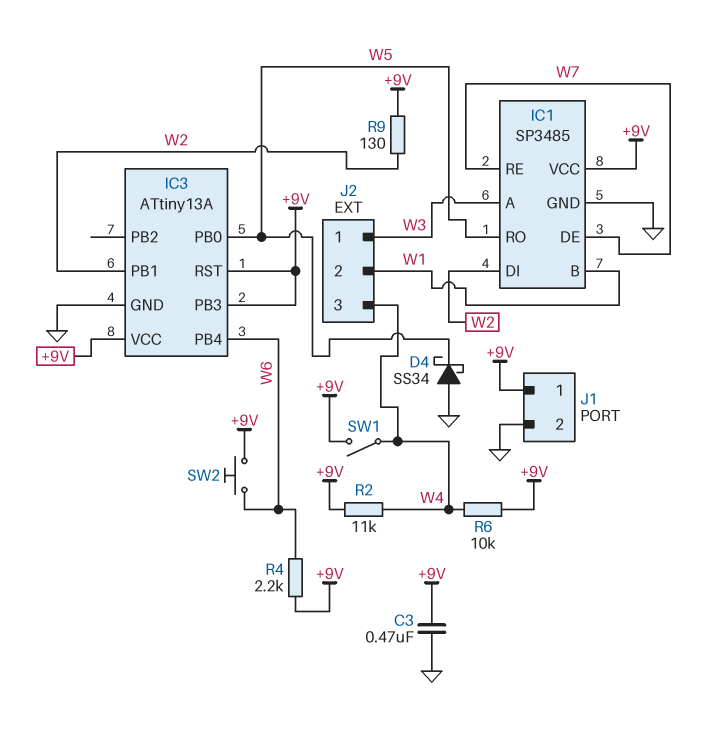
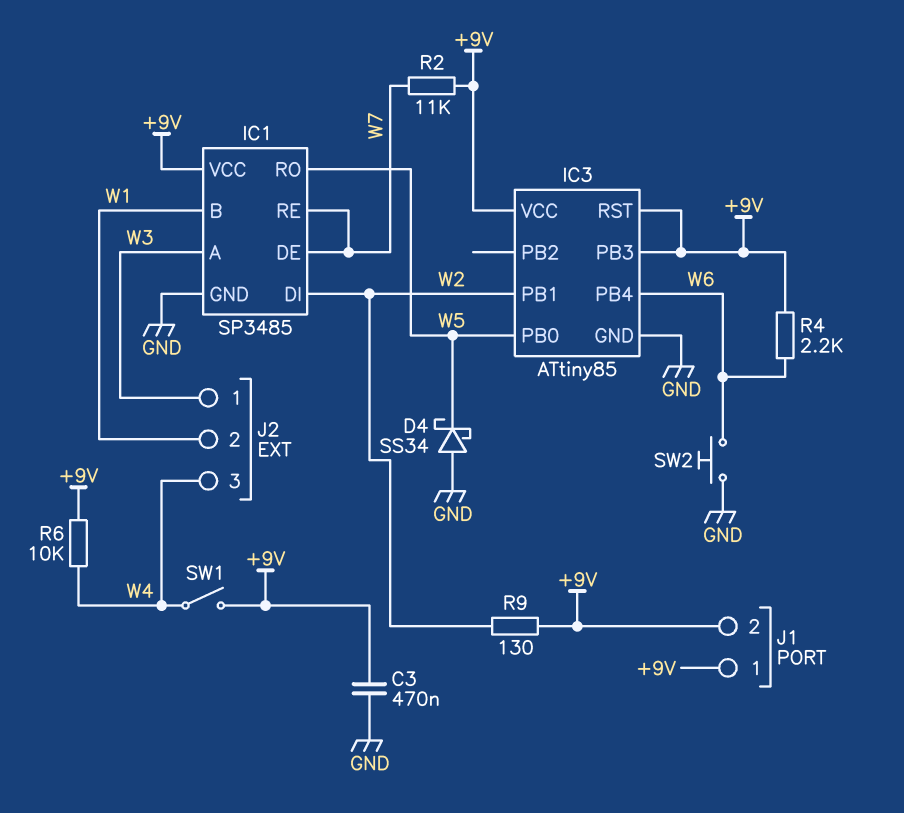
IC3: ATtiny13A -> ATtiny85
J1 pin 2: GND -> +9V
R2: 11k (+9V, W4) -> 11k (+9V, W7)
SW2: button (+9V, W6) -> button (GND, W6)

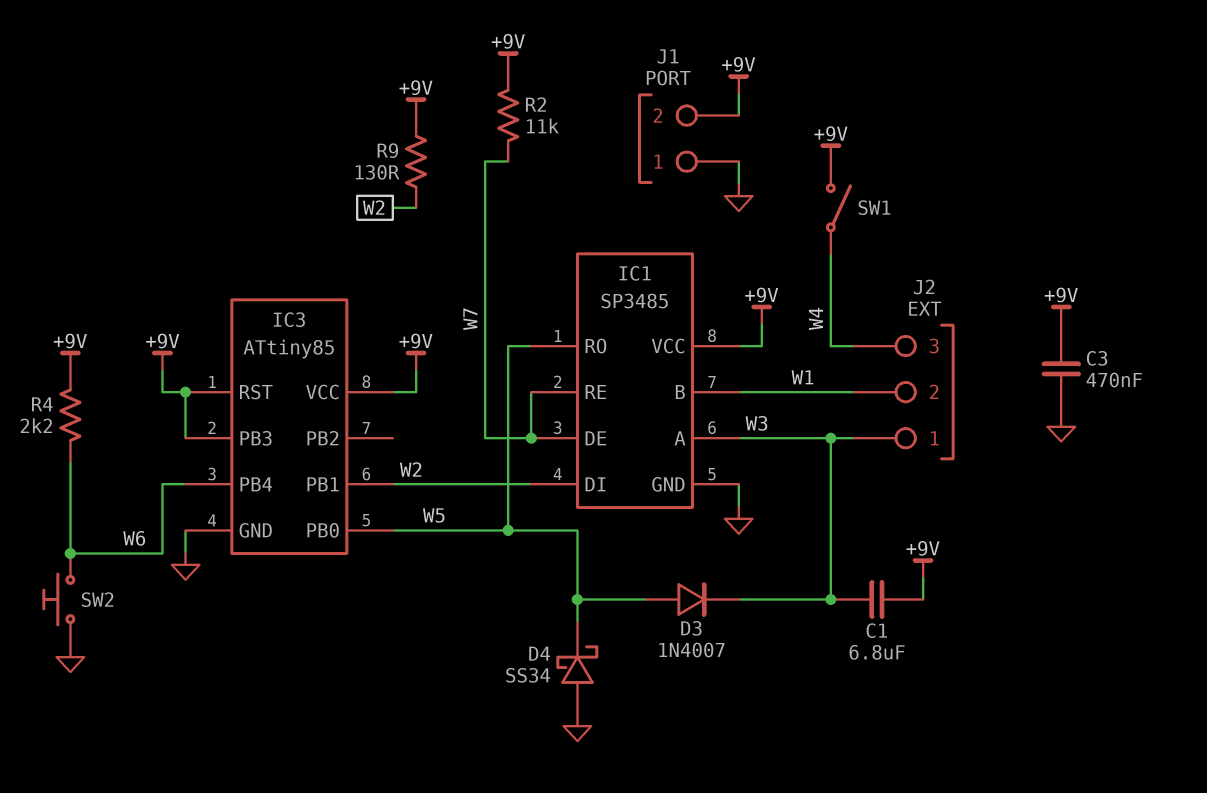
C1: none -> 6.8uF (+9V, W3)
D3: none -> diode 1N4007 (A W5, K W3)
J1 pin 1: +9V -> GND
R6: 10k (+9V, W4) -> none

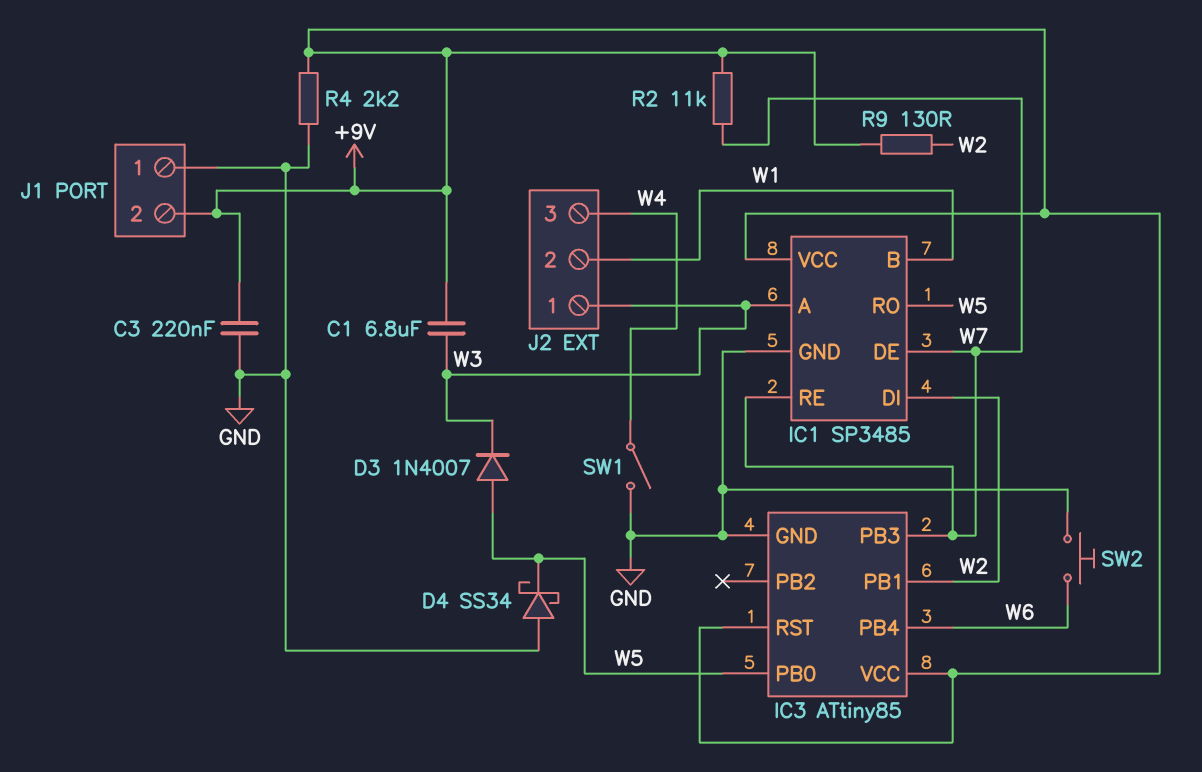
C3: 470nF (+9V, GND) -> 220nF (+9V, GND)
IC3 pin PB3: +9V -> W7
R4: 2.2k (+9V, W6) -> 2.2k (+9V, GND)
SW1: switch (+9V, W4) -> switch (GND, W4)

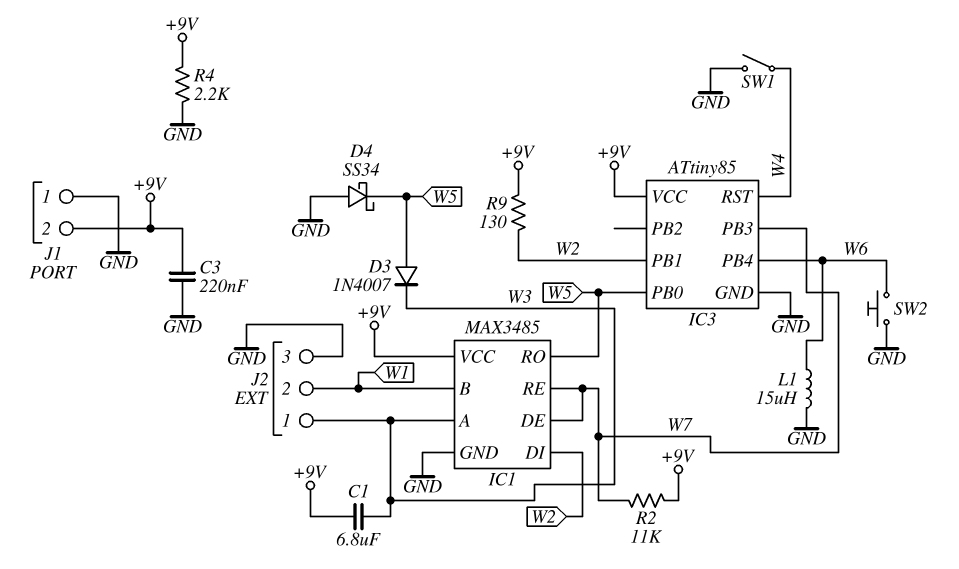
IC1: SP3485 -> MAX3485
IC3 pin RST: +9V -> W4
J2 pin 3: W4 -> GND
L1: none -> 15uH (GND, W6)

